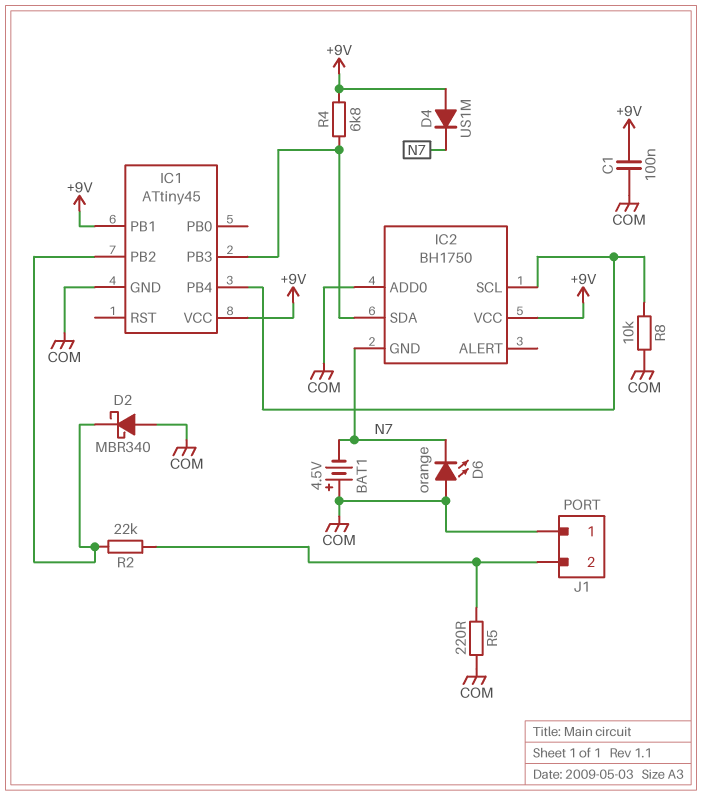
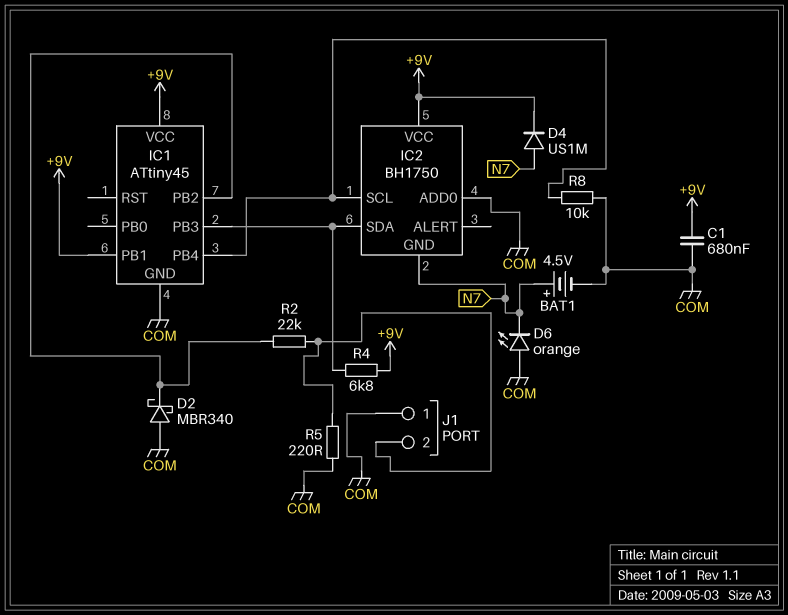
BAT1: 4.5V (plus COM, minus N7) -> 4.5V (plus N7, minus COM)
C1: 100nF (+9V, COM) -> 680nF (+9V, COM)
D4: diode US1M (A +9V, K N7) -> diode US1M (A N7, K +9V)

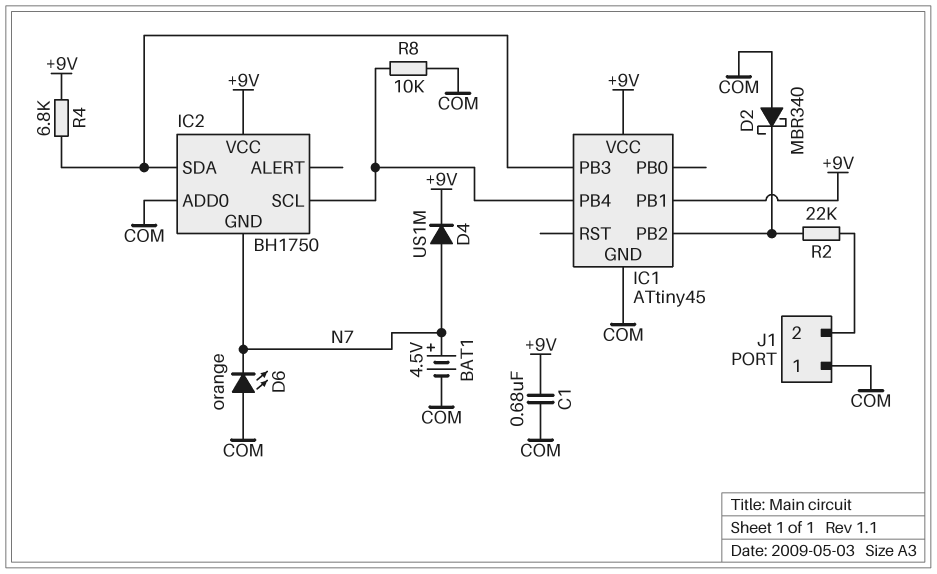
R5: 220 (COM, J1/2) -> none

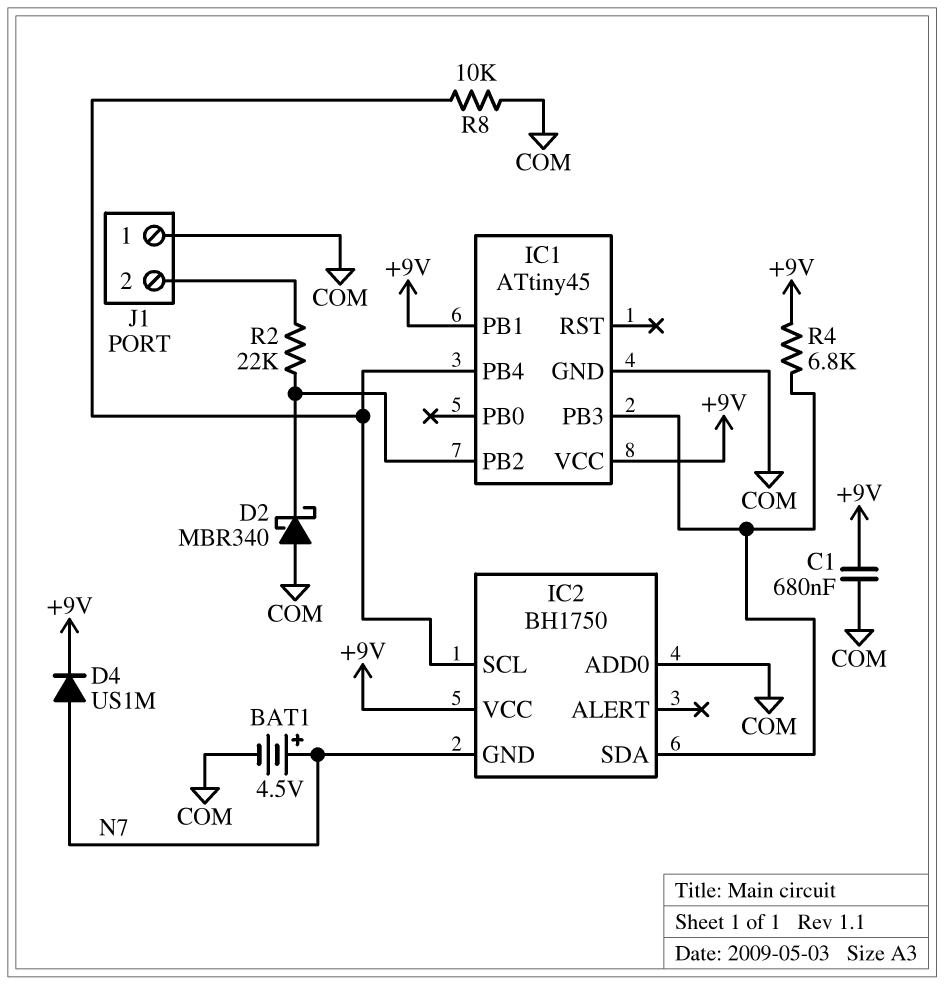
D6: LED orange (A COM, K N7) -> none

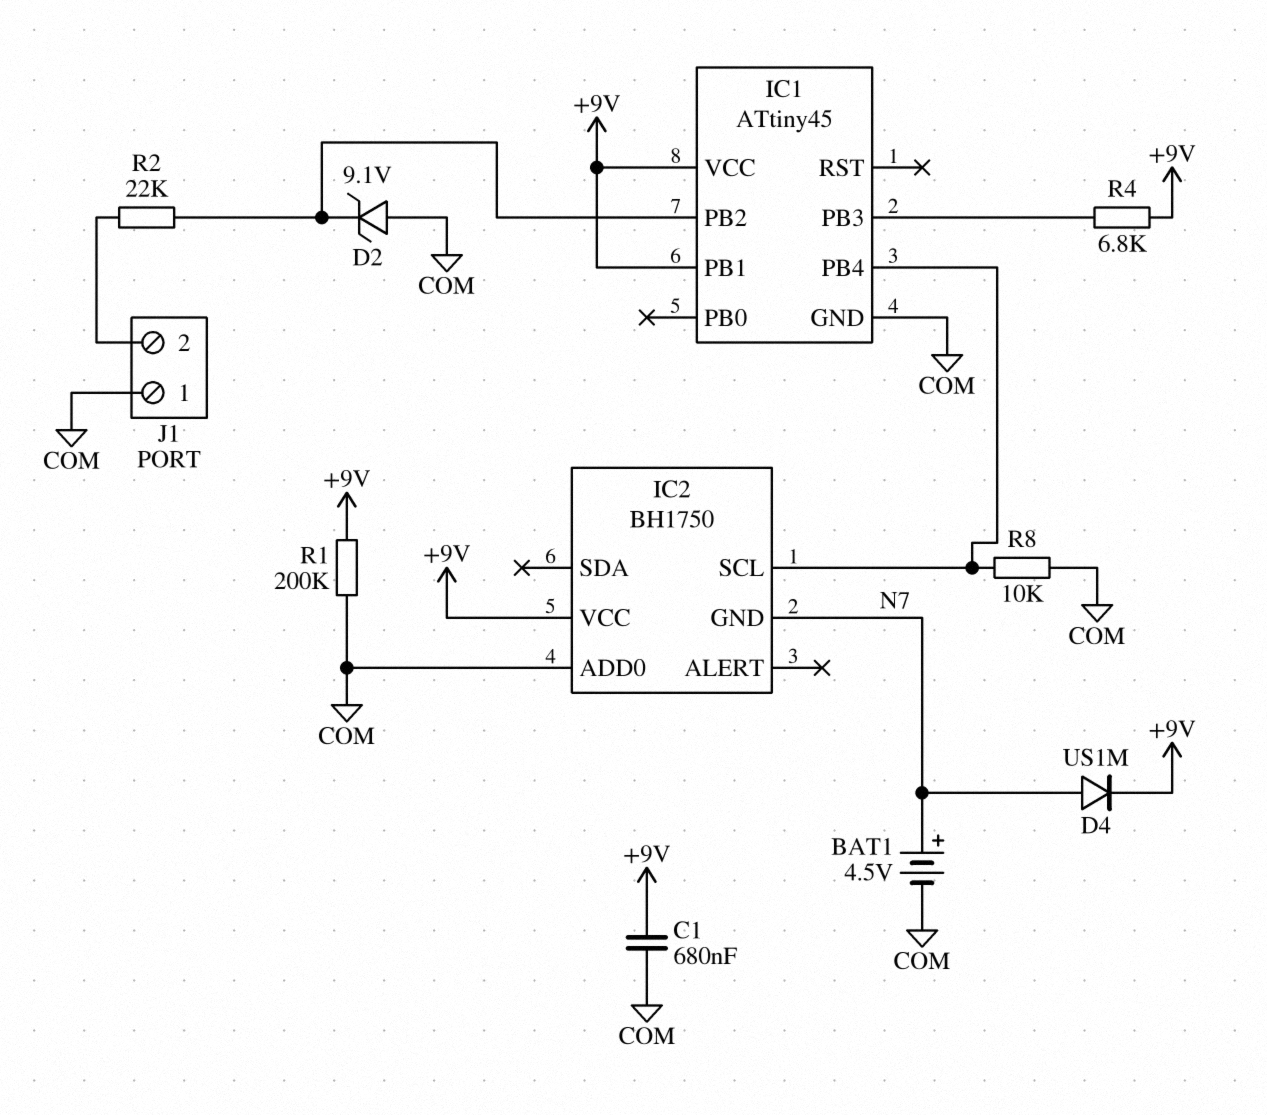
D2: schottky MBR340 (A COM, K IC1/PB2) -> zener 9.1V (A COM, K IC1/PB2)
IC2 pin SDA: IC1/PB3 -> none
R1: none -> 200k (+9V, COM)

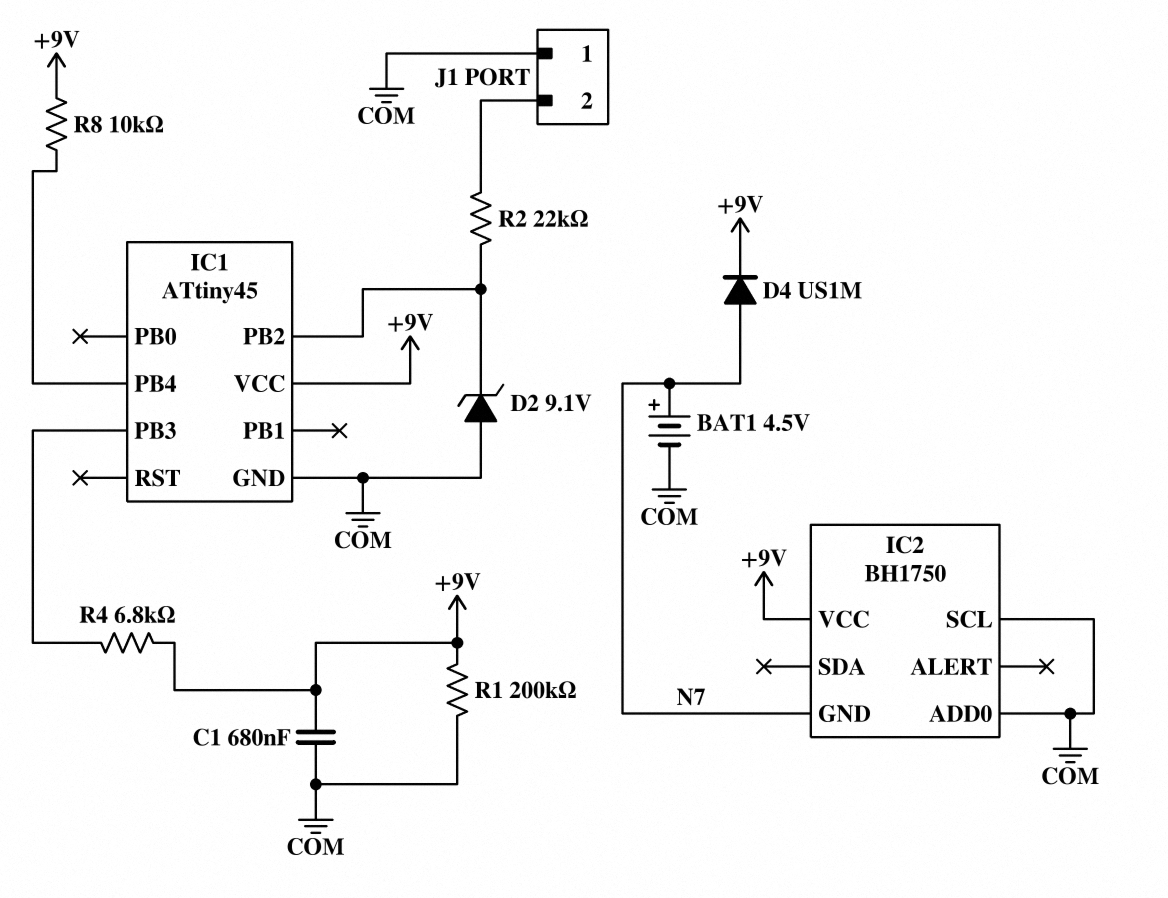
IC1 pin PB1: +9V -> none
IC2 pin SCL: IC1/PB4 -> COM
R8: 10k (COM, IC1/PB4) -> 10k (+9V, IC1/PB4)

